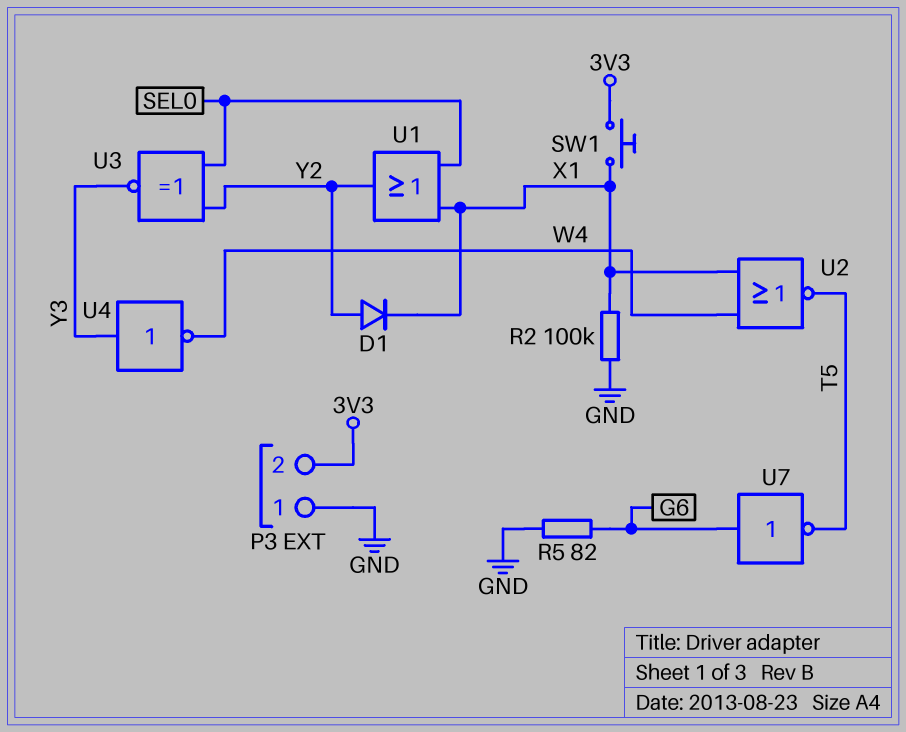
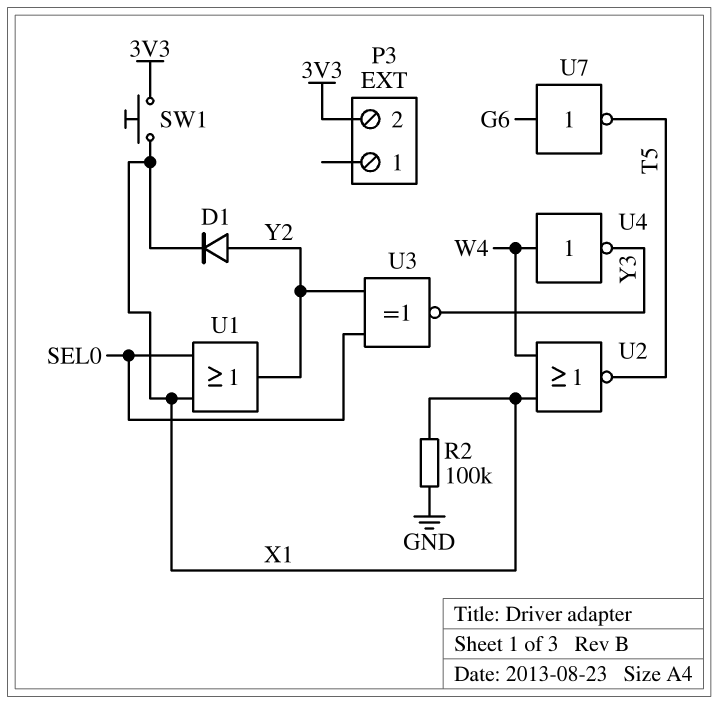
P3 pin 1: GND -> none
R5: 82 (G6, GND) -> none
U4: NOT (in Y3, out W4) -> NOT (in W4, out Y3)

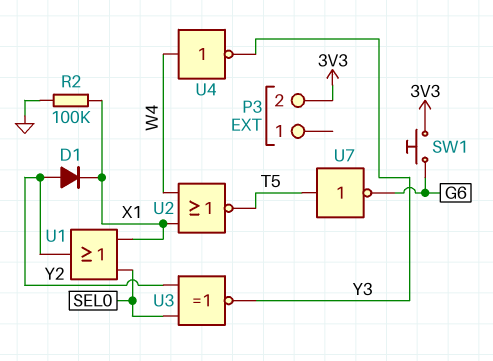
SW1: button (3V3, X1) -> button (3V3, G6)
U7: NOT (in G6, out T5) -> NOT (in T5, out G6)

